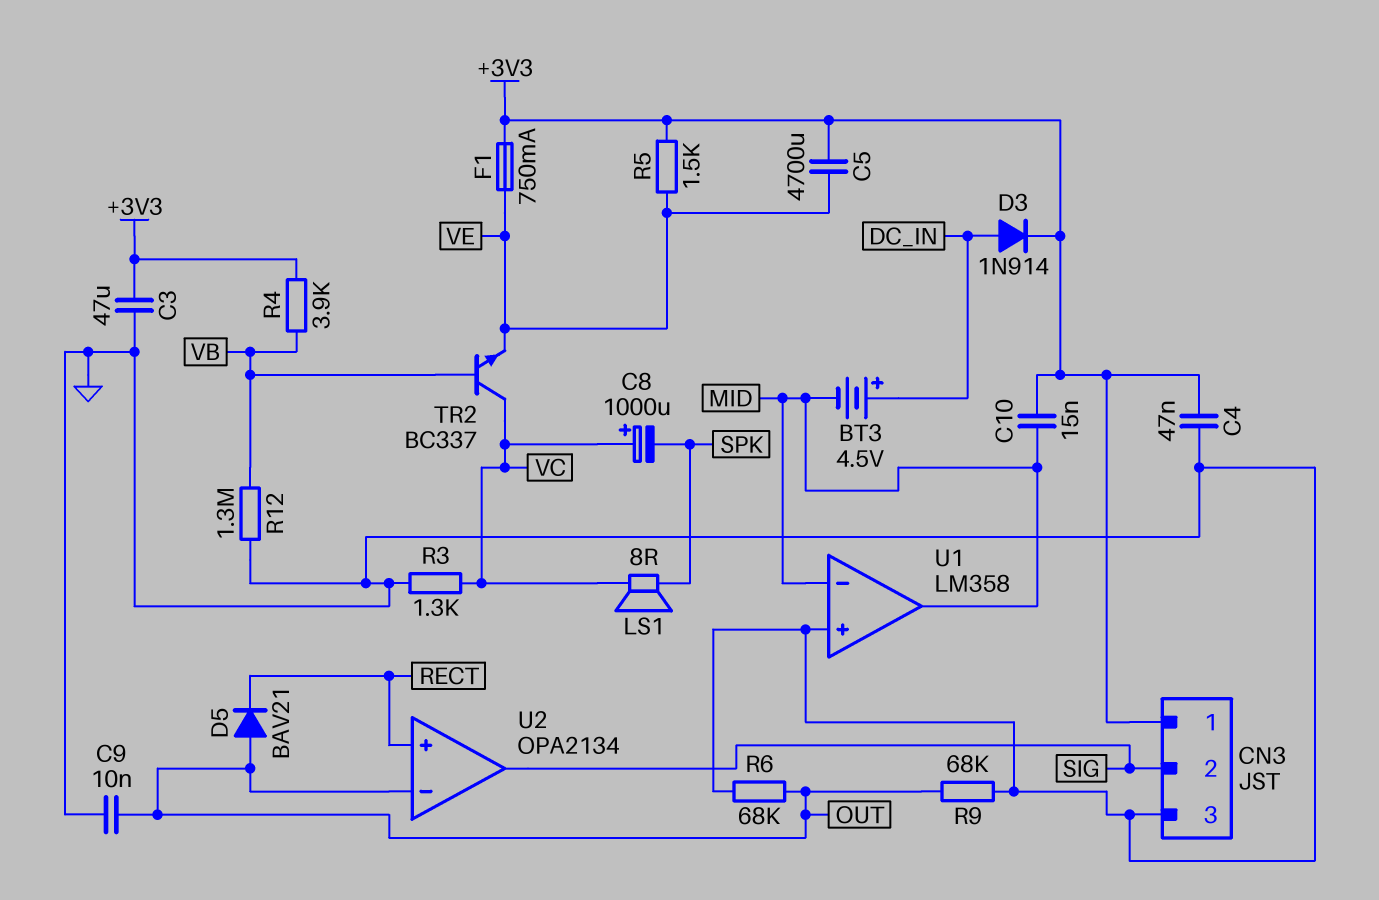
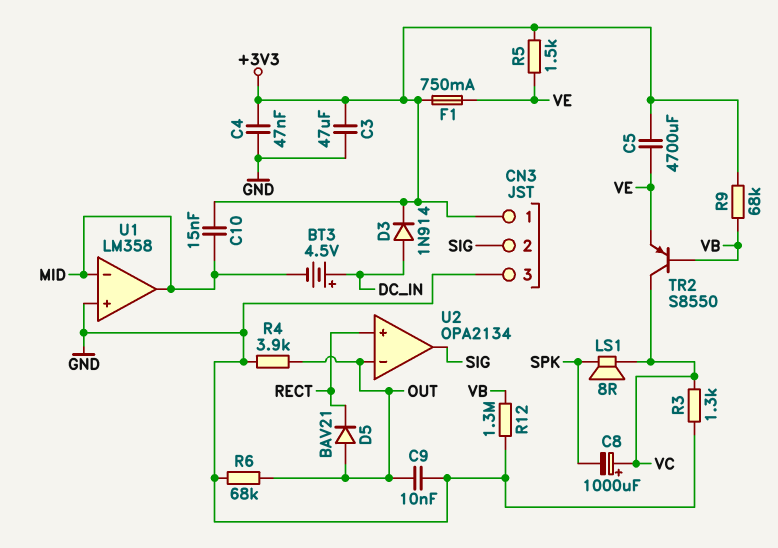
R4: 3.9k (+3V3, VB) -> 3.9k (GND, OUT)
R9: 68k (GND, OUT) -> 68k (+3V3, VB)
TR2: NPN BC337 (B VB, C VC, E VE) -> PNP S8550 (B VB, C VC, E VE)

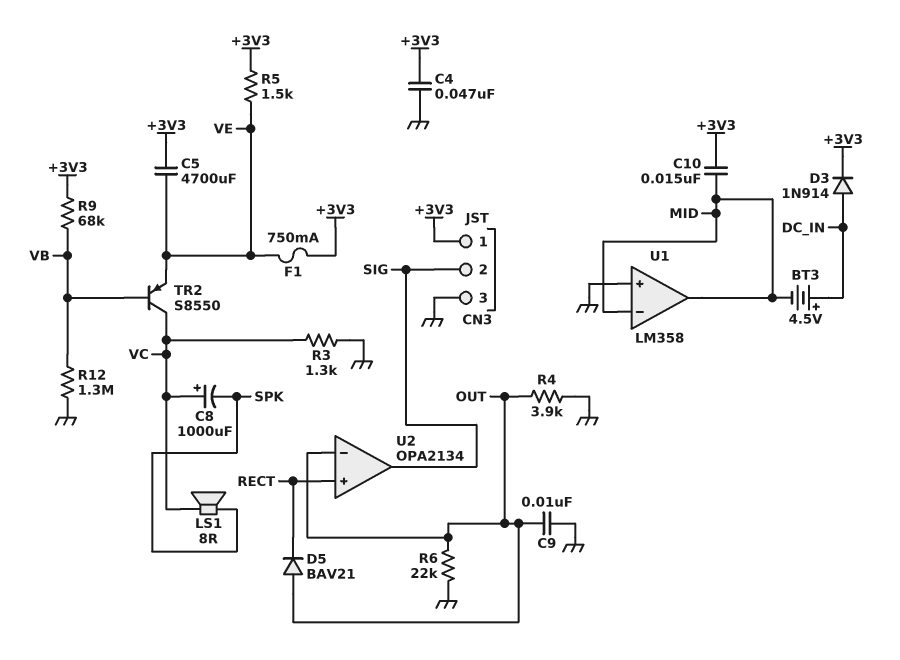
C3: 47uF (+3V3, GND) -> none
R6: 68k (GND, OUT) -> 22k (GND, OUT)

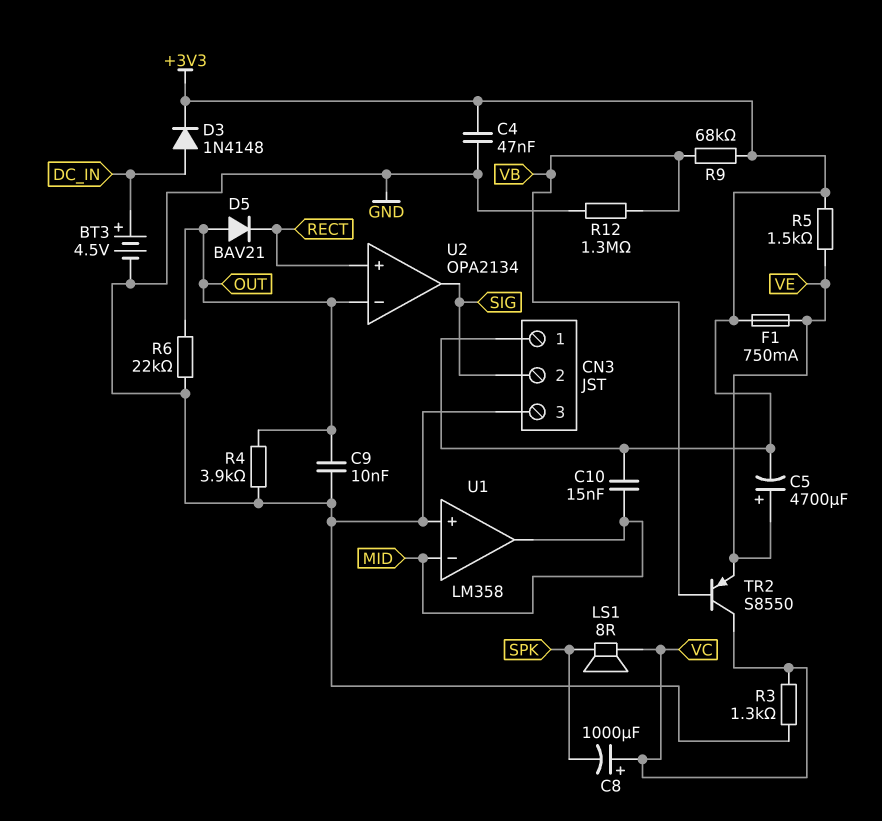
BT3: 4.5V (plus DC_IN, minus MID) -> 4.5V (plus DC_IN, minus GND)
C5: 4700uF (+3V3, VE) -> 4700uF (plus VE, minus +3V3)
D3: diode 1N914 (A DC_IN, K +3V3) -> diode 1N4148 (A DC_IN, K +3V3)

